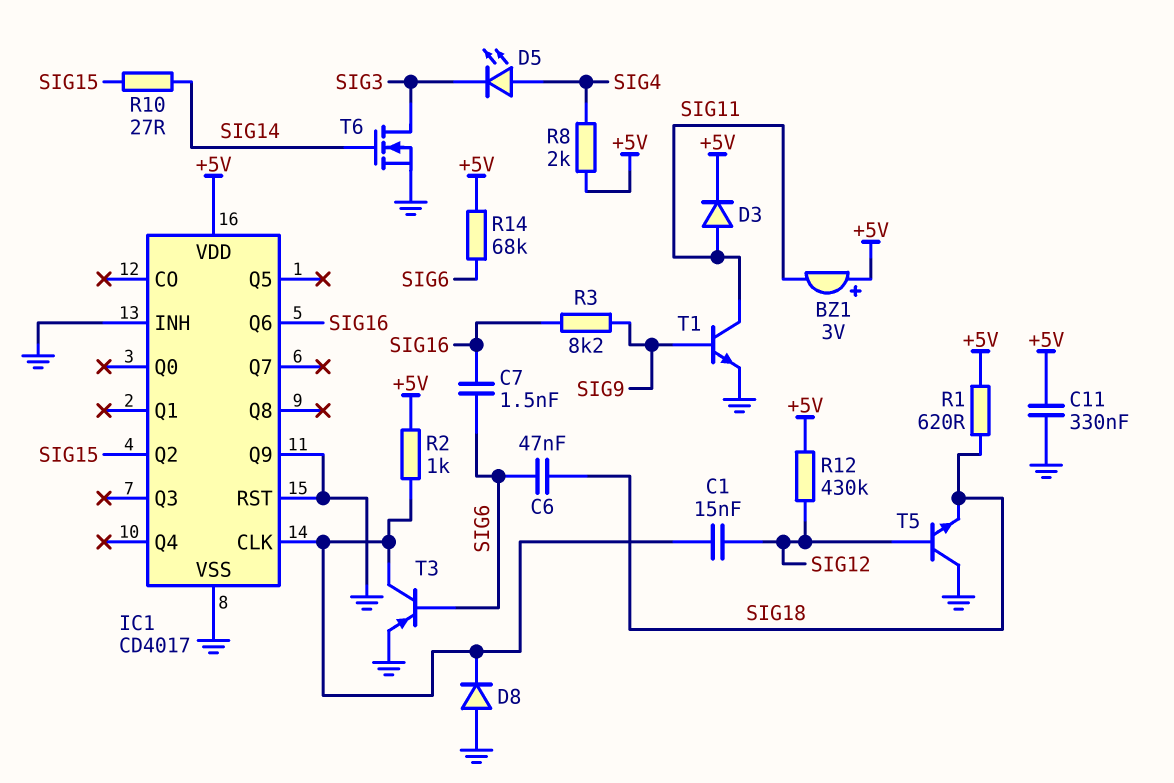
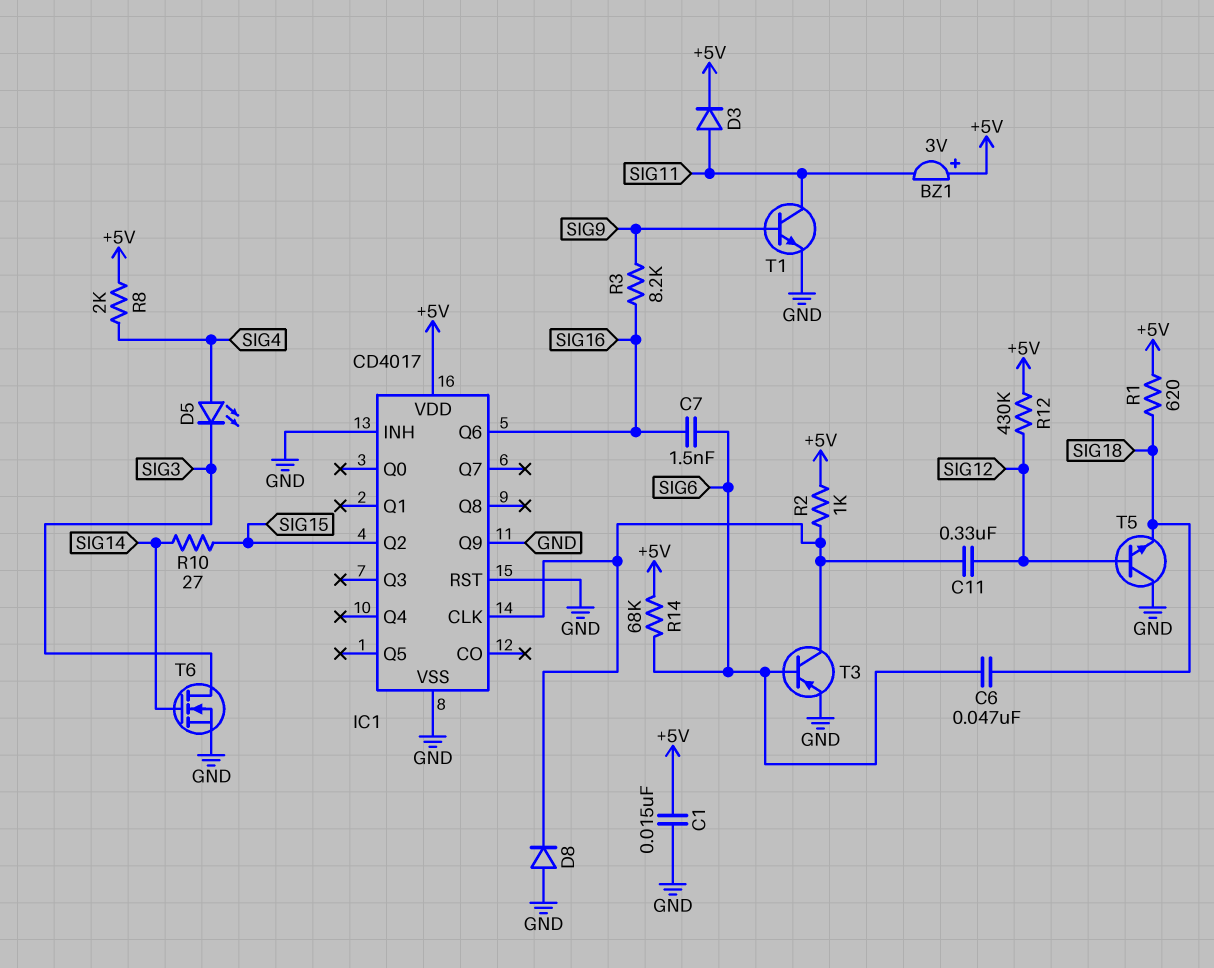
C1: 15nF (IC1/CLK, SIG12) -> 15nF (+5V, GND)
C11: 330nF (+5V, GND) -> 330nF (IC1/CLK, SIG12)

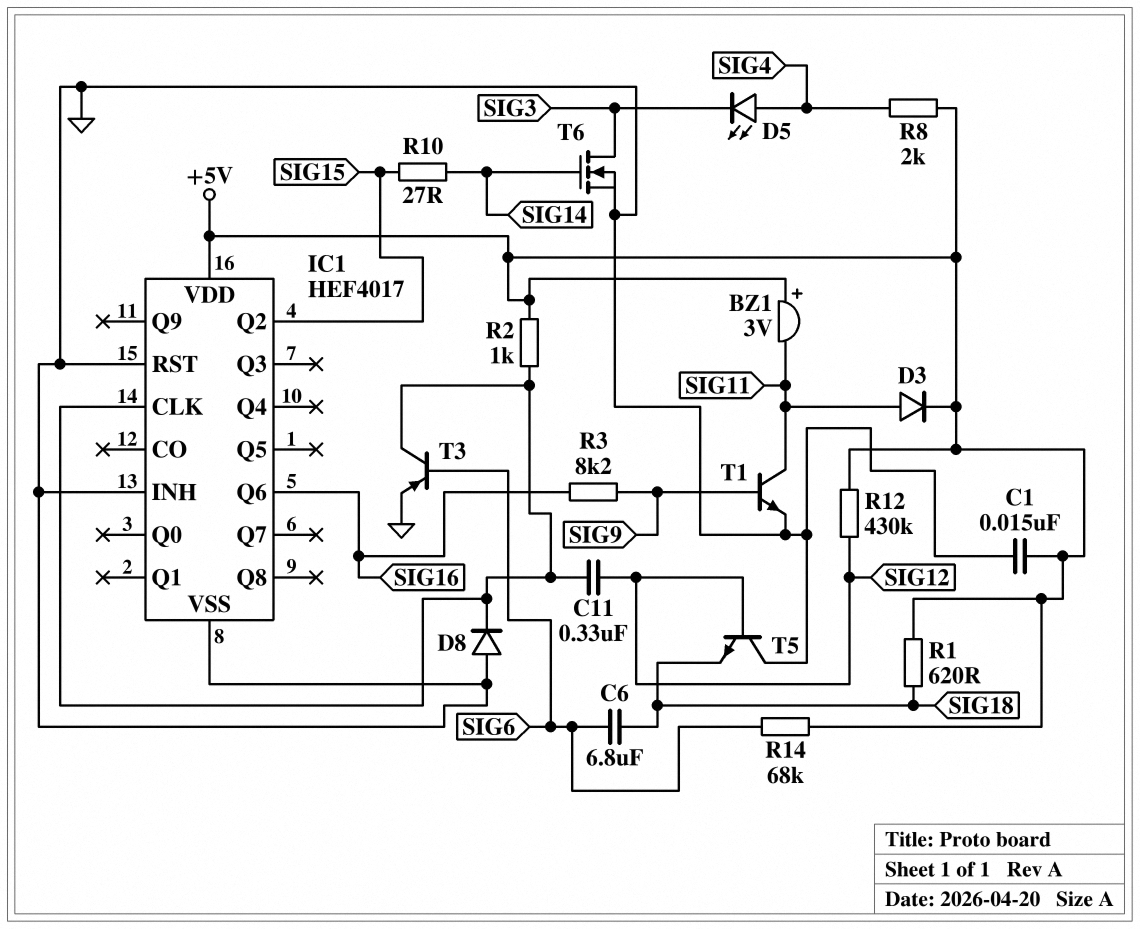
C6: 47nF (SIG6, SIG18) -> 6.8uF (SIG6, SIG18)
C7: 1.5nF (SIG6, SIG16) -> none
IC1: CD4017 -> HEF4017
IC1 pin Q9: GND -> none

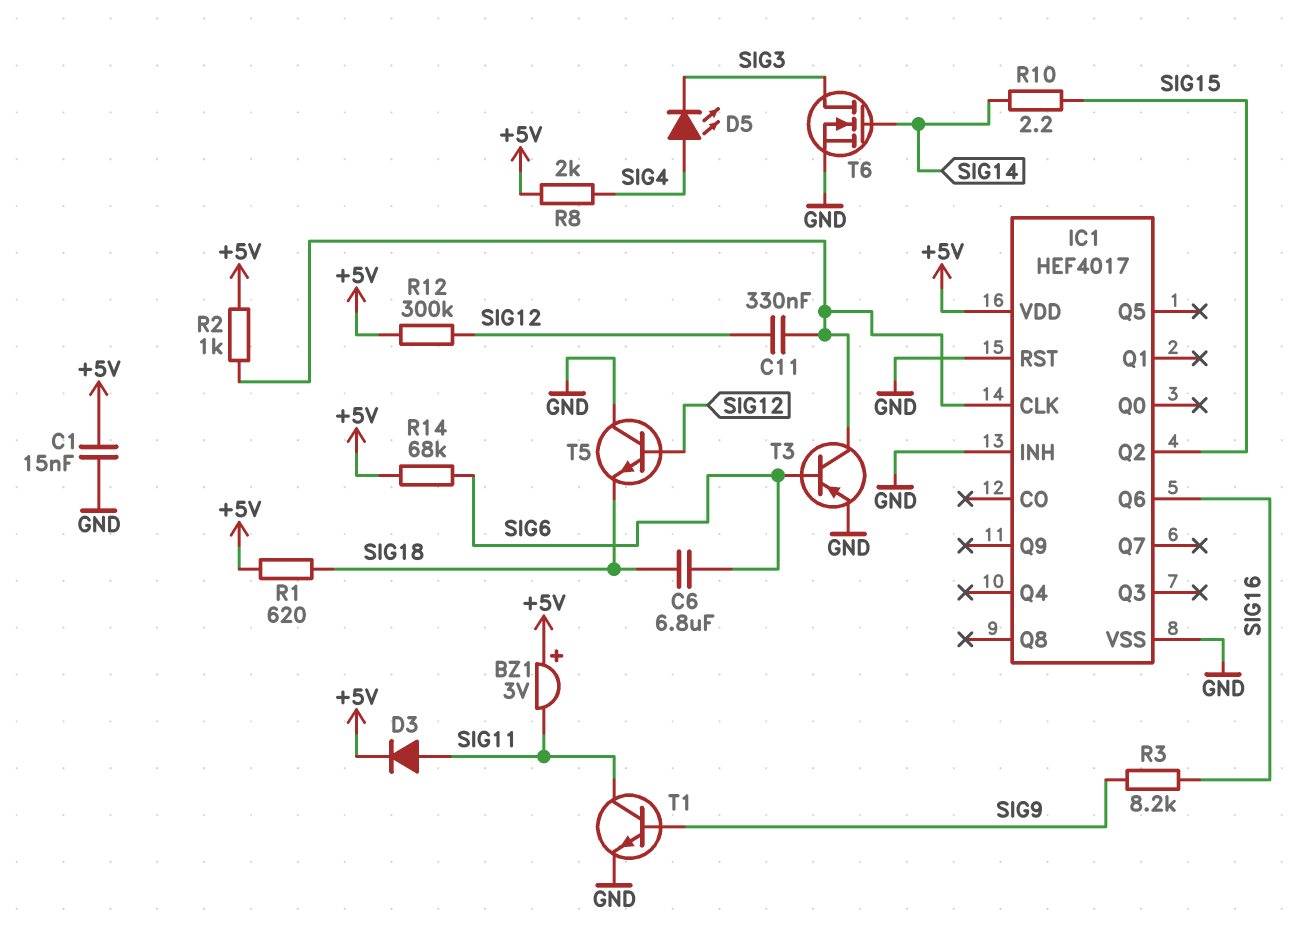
D8: diode (A GND, K IC1/CLK) -> none
R10: 27 (SIG14, SIG15) -> 2.2 (SIG14, SIG15)
R12: 430k (+5V, SIG12) -> 300k (+5V, SIG12)

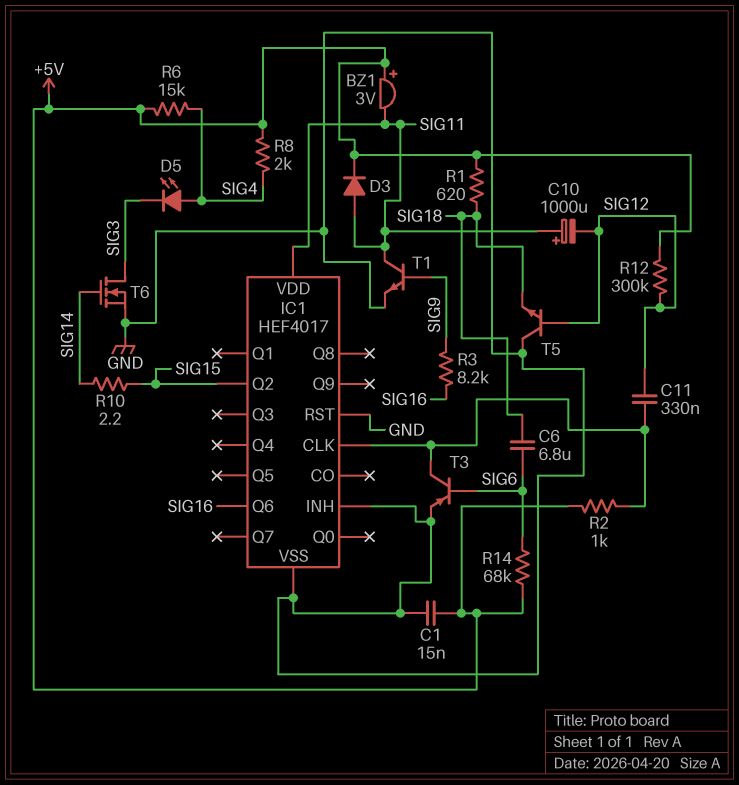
C10: none -> 1000uF (plus SIG11, minus SIG12)
IC1 pin VDD: +5V -> SIG11
R6: none -> 15k (+5V, SIG4)

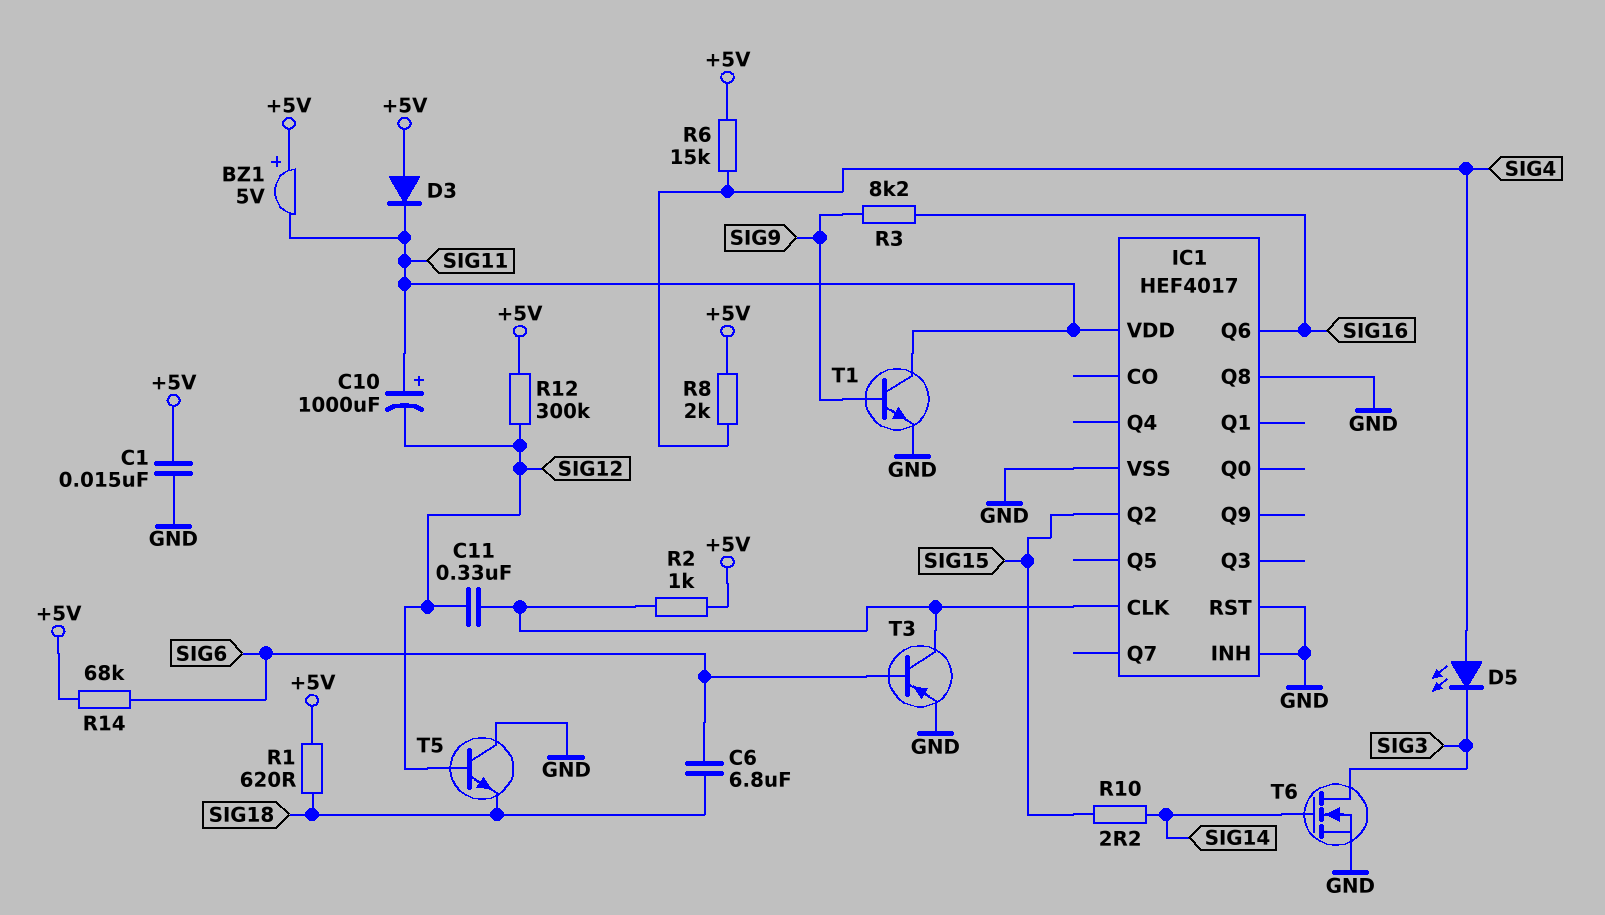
BZ1: buzzer 3V (plus +5V, minus SIG11) -> buzzer 5V (plus +5V, minus SIG11)
D3: diode (A SIG11, K +5V) -> diode (A +5V, K SIG11)
IC1 pin Q8: none -> GND

